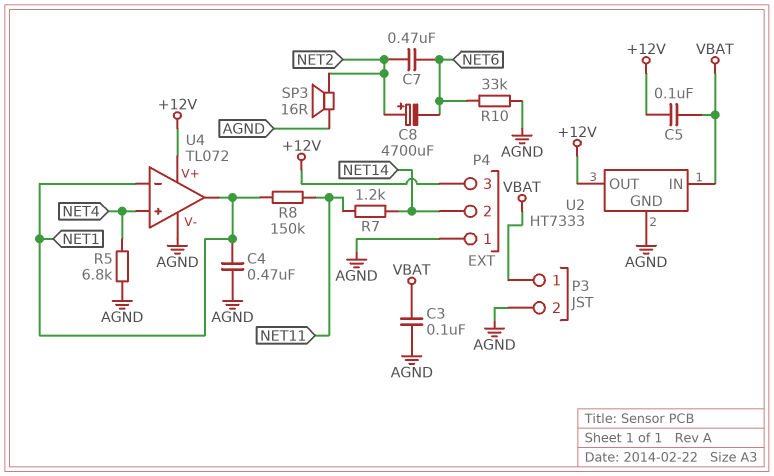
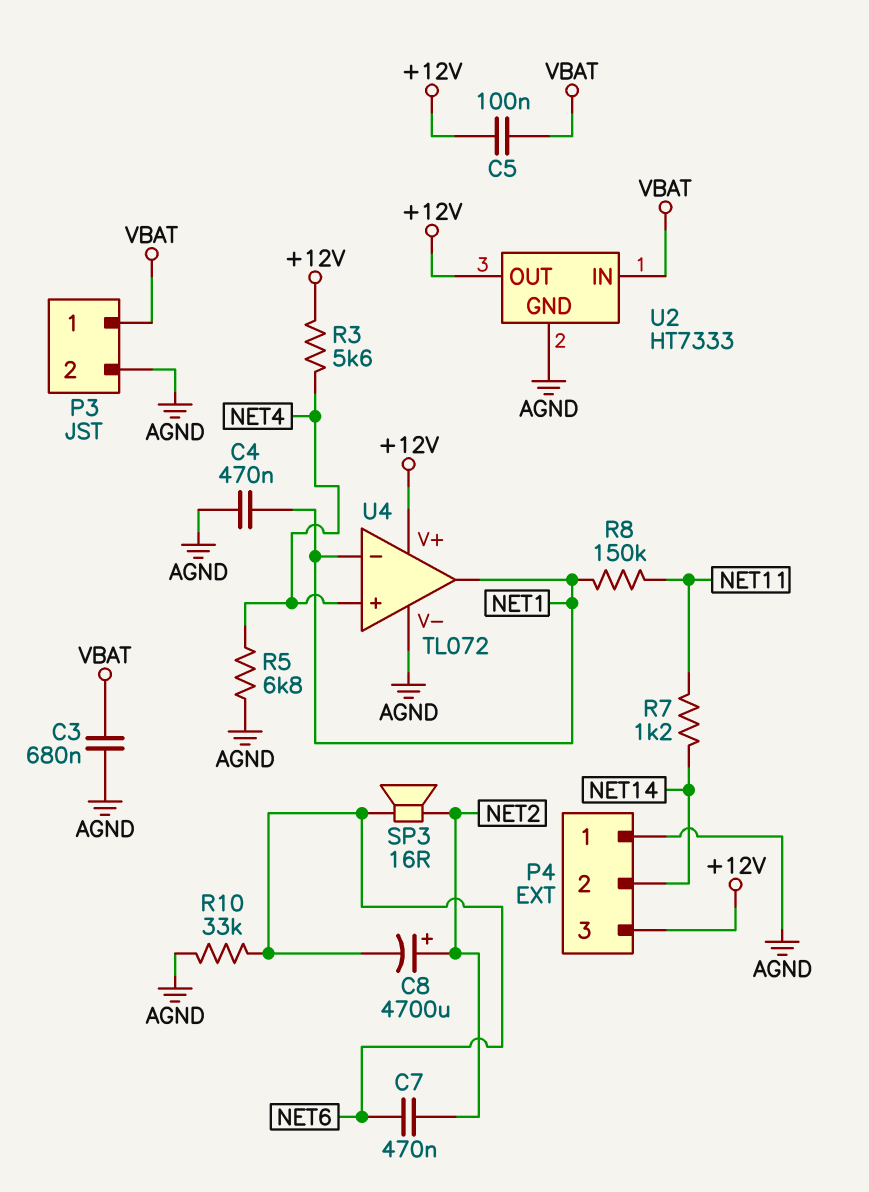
C3: 100nF (AGND, VBAT) -> 680nF (AGND, VBAT)
R3: none -> 5.6k (+12V, NET4)
SP3: speaker 16R (AGND, NET2) -> speaker 16R (NET2, NET6)

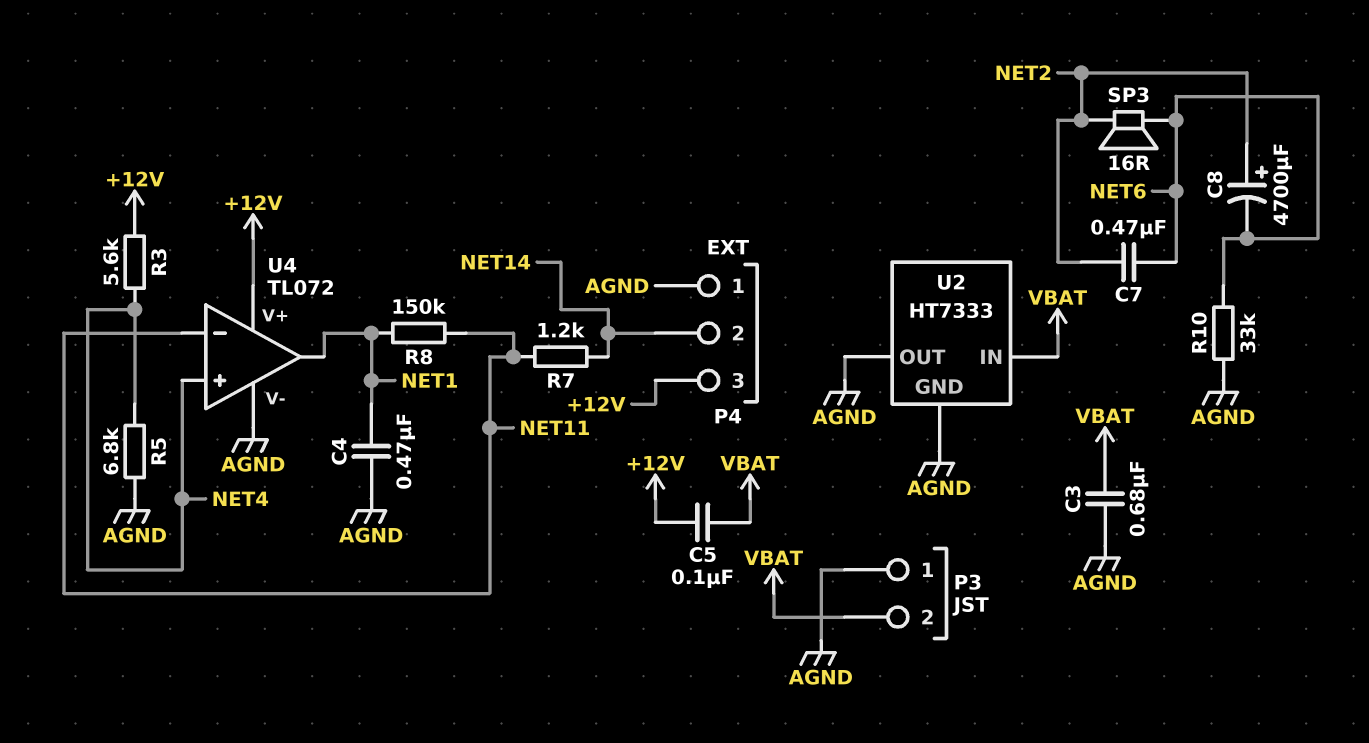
P3 pin 1: VBAT -> AGND
P3 pin 2: AGND -> VBAT
U2 pin OUT: +12V -> AGND
U4 pin in-: NET1 -> NET11

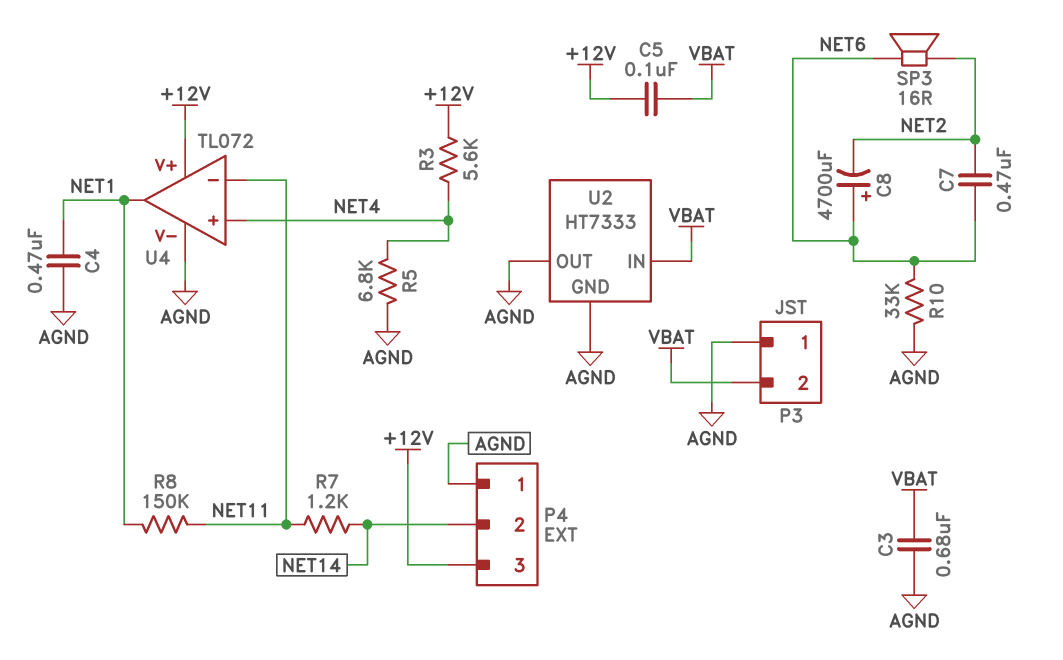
C8: 4700uF (plus NET2, minus NET6) -> 4700uF (plus NET6, minus NET2)

